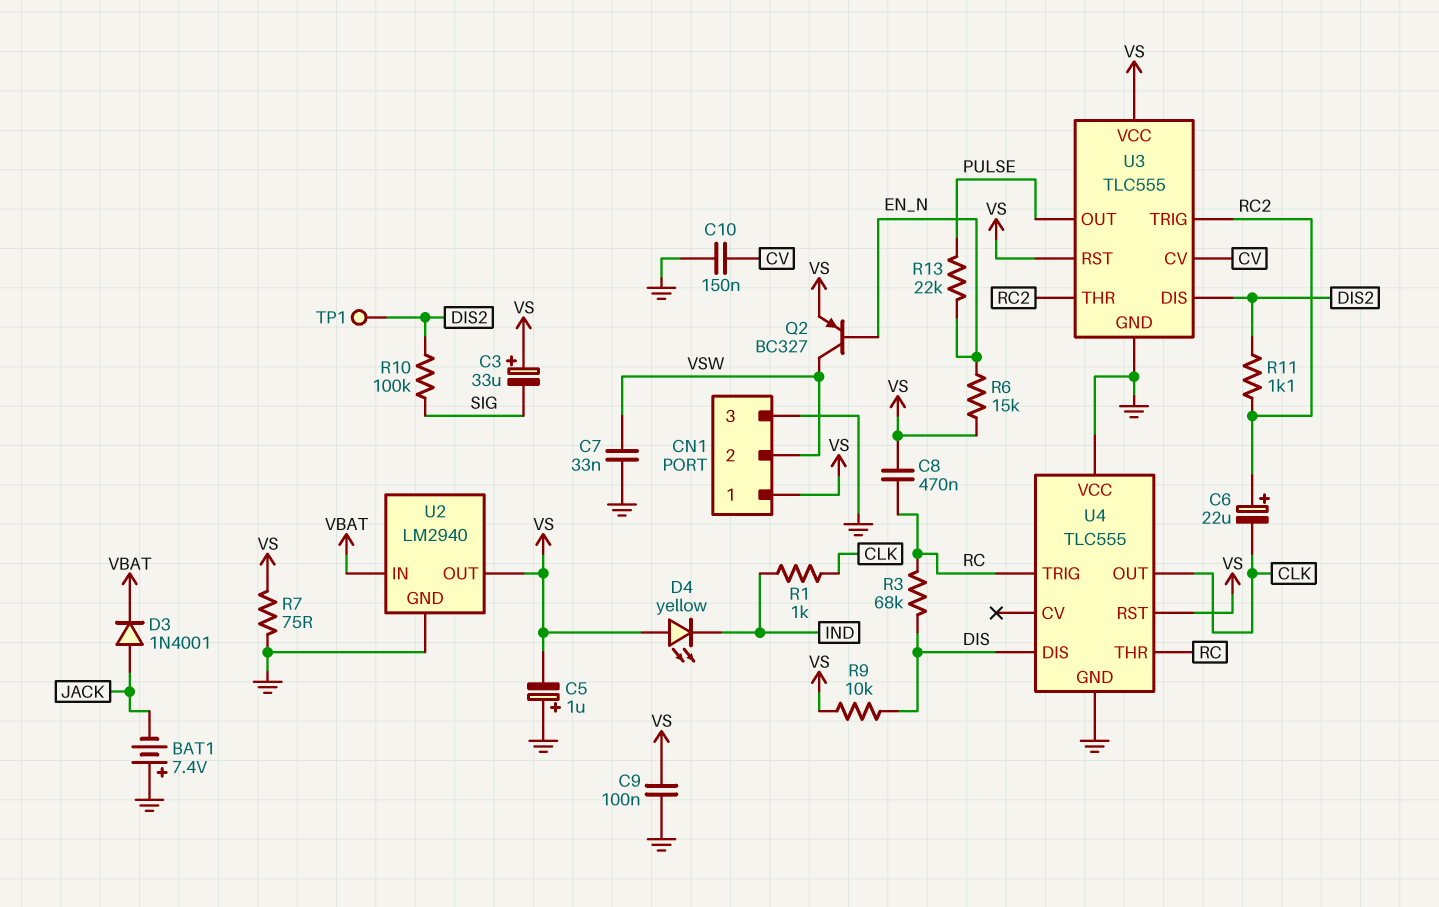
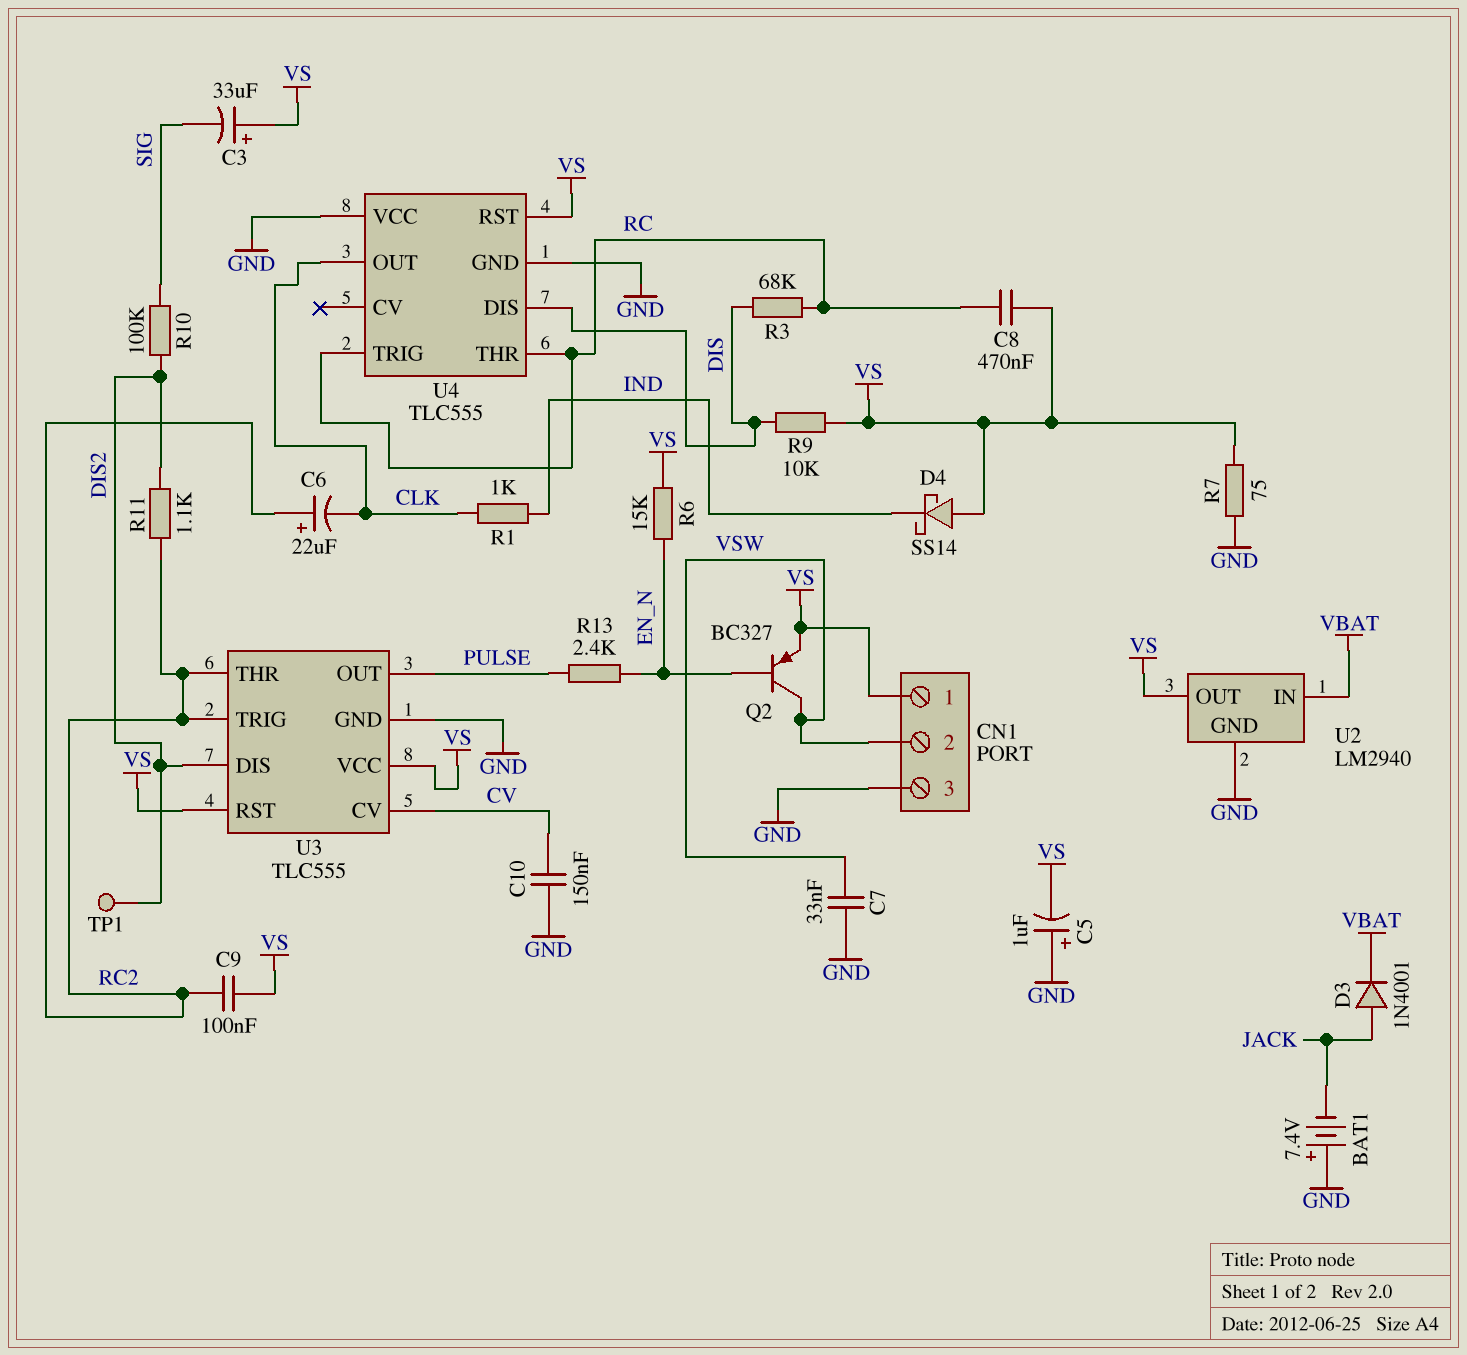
C9: 100nF (GND, VS) -> 100nF (RC2, VS)
D4: LED yellow (A VS, K IND) -> schottky SS14 (A VS, K IND)
R13: 22k (EN_N, PULSE) -> 2.4k (EN_N, PULSE)

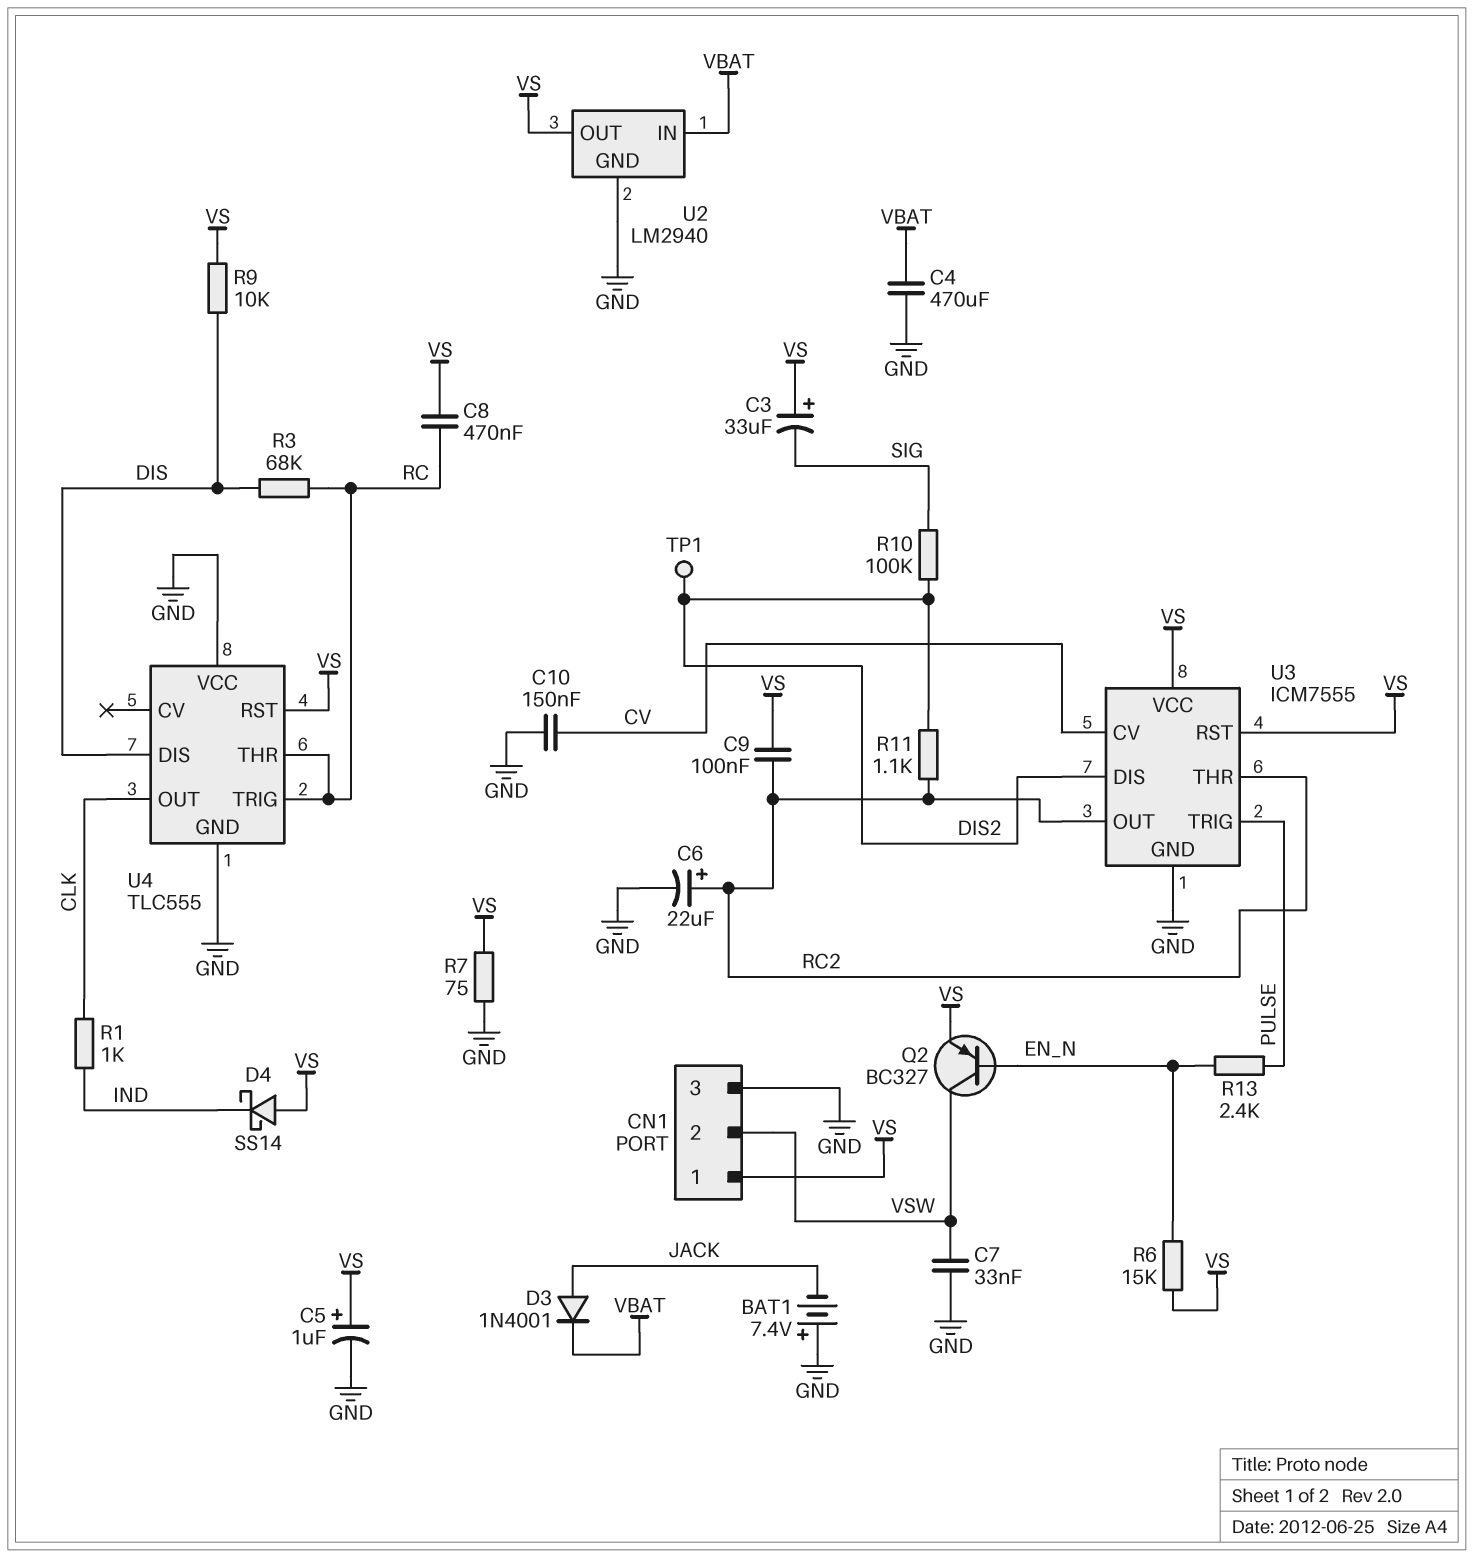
C4: none -> 470uF (GND, VBAT)
C5: 1uF (plus GND, minus VS) -> 1uF (plus VS, minus GND)
C6: 22uF (plus RC2, minus CLK) -> 22uF (plus RC2, minus GND)
U3: TLC555 -> ICM7555
U3 pin OUT: PULSE -> RC2
U3 pin TRIG: RC2 -> PULSE

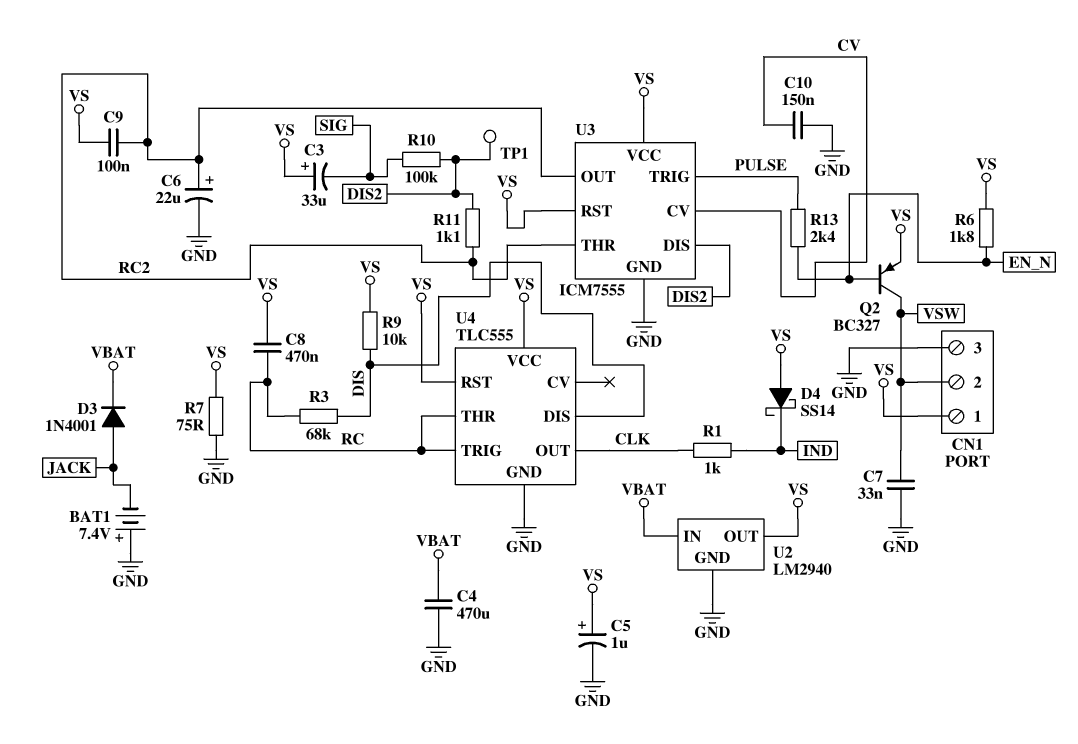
R6: 15k (EN_N, VS) -> 1.8k (EN_N, VS)
U4 pin VCC: GND -> VS

